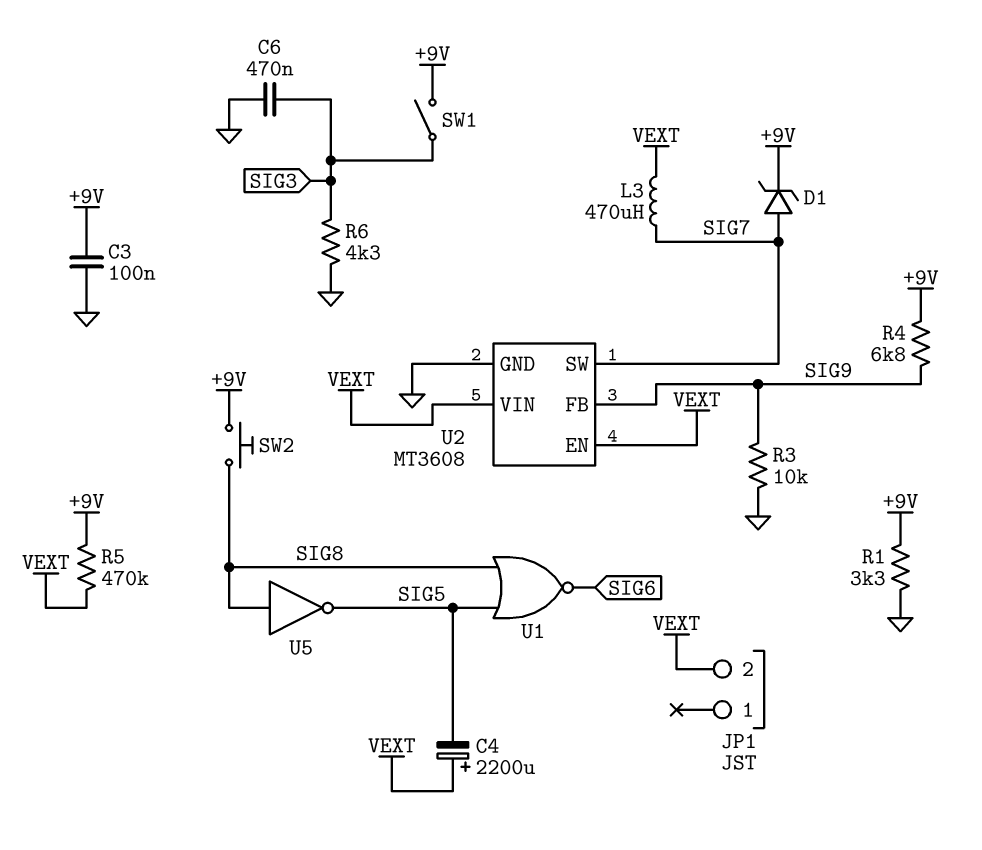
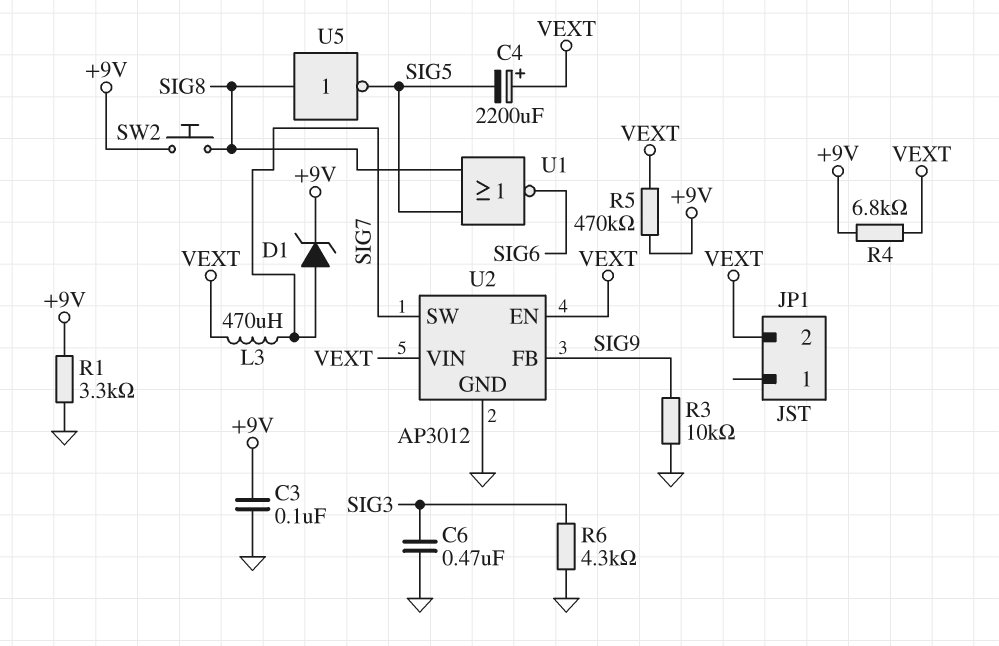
R4: 6.8k (+9V, SIG9) -> 6.8k (+9V, VEXT)
SW1: switch (+9V, SIG3) -> none
U2: MT3608 -> AP3012

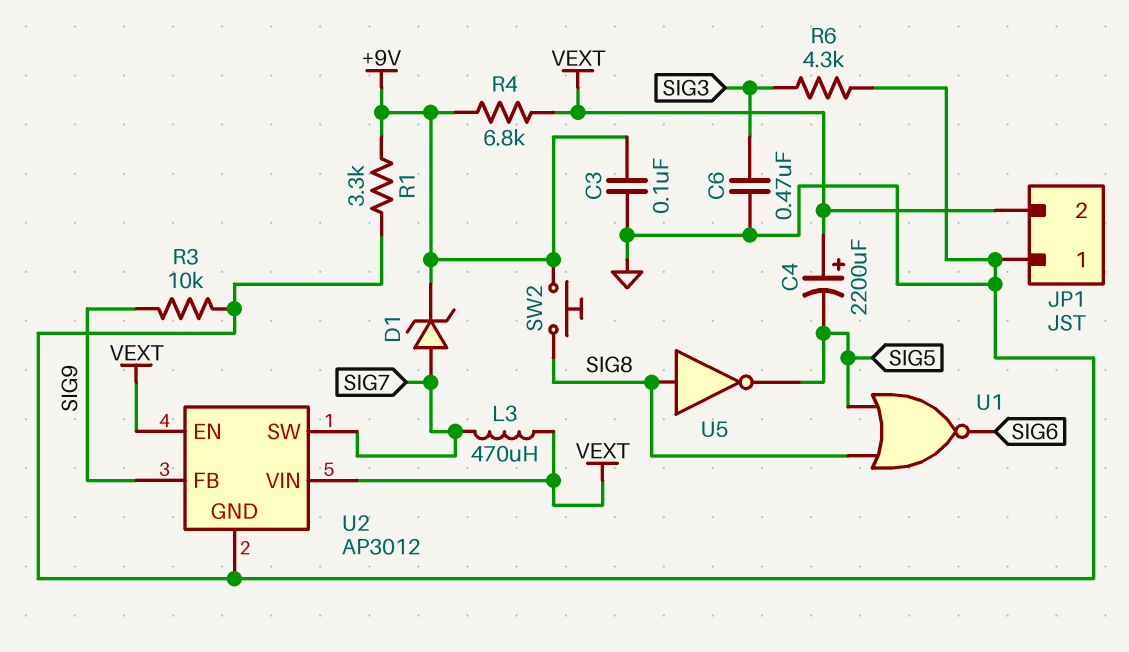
JP1 pin 1: none -> GND
R5: 470k (+9V, VEXT) -> none

